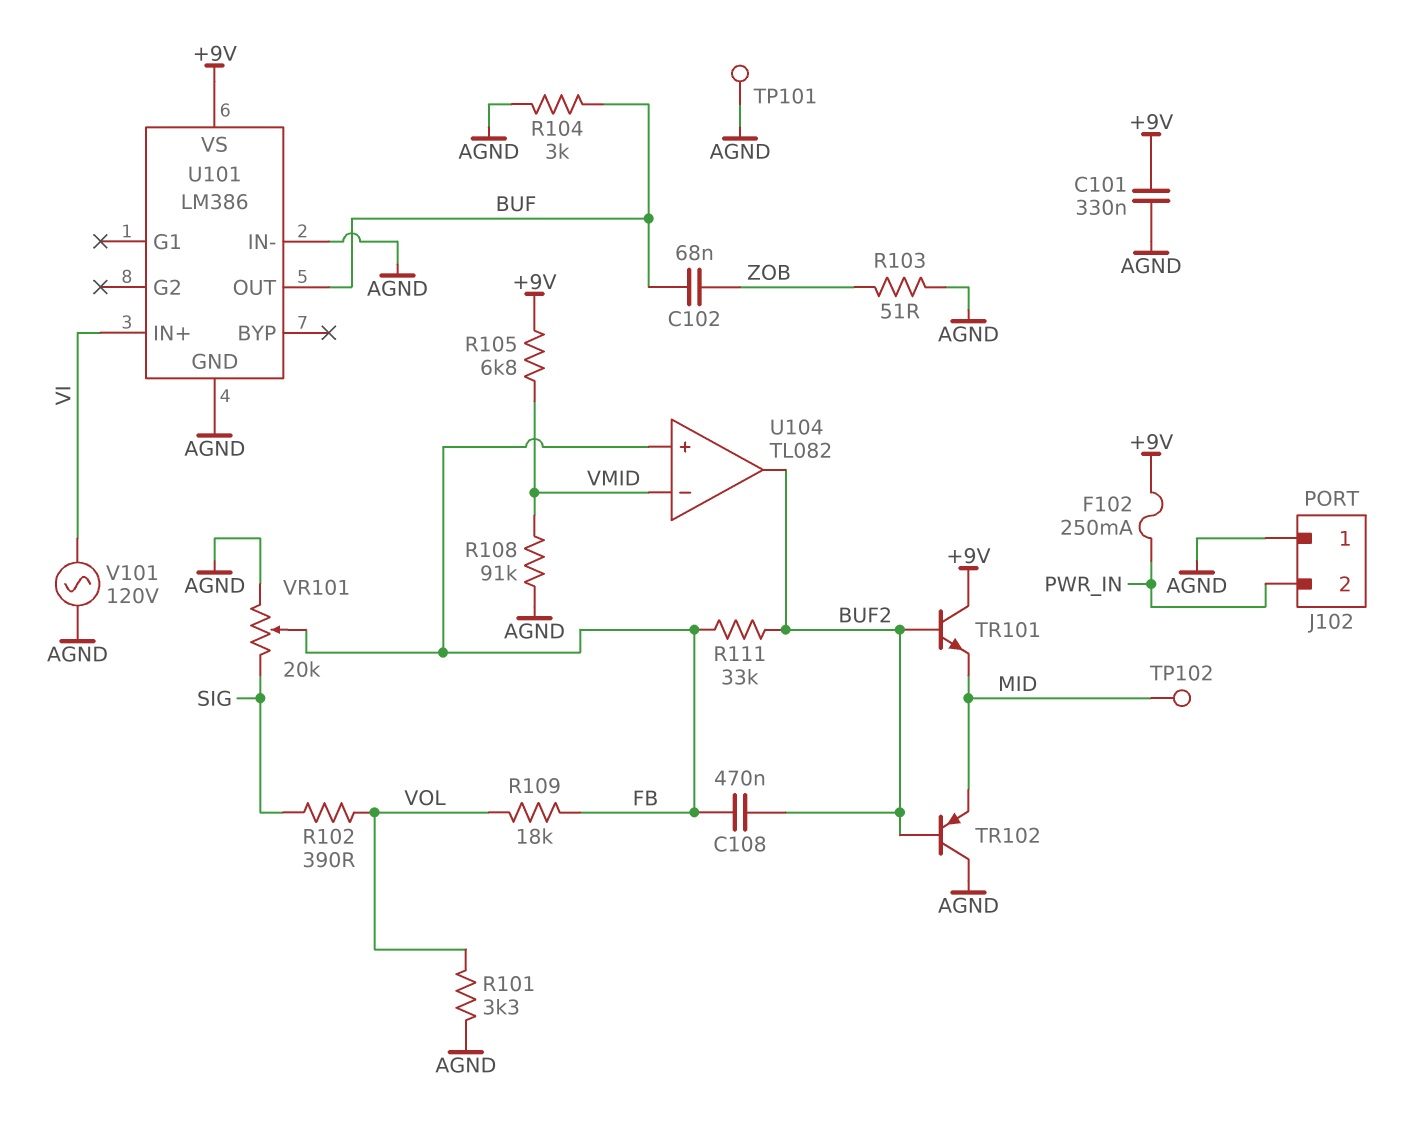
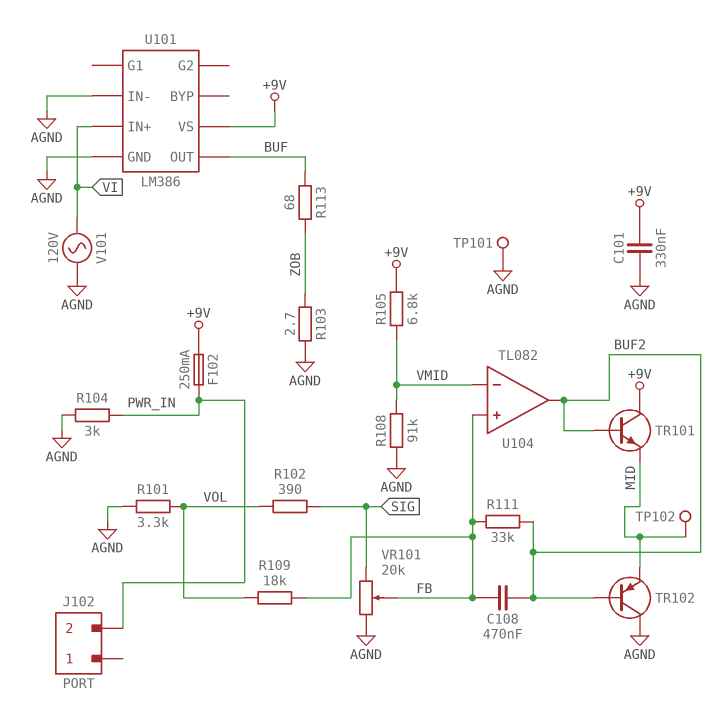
C102: 68nF (BUF, ZOB) -> none
J102 pin 1: AGND -> none
R103: 51 (AGND, ZOB) -> 2.7 (AGND, ZOB)
R104: 3k (AGND, BUF) -> 3k (AGND, PWR_IN)
R113: none -> 68 (BUF, ZOB)

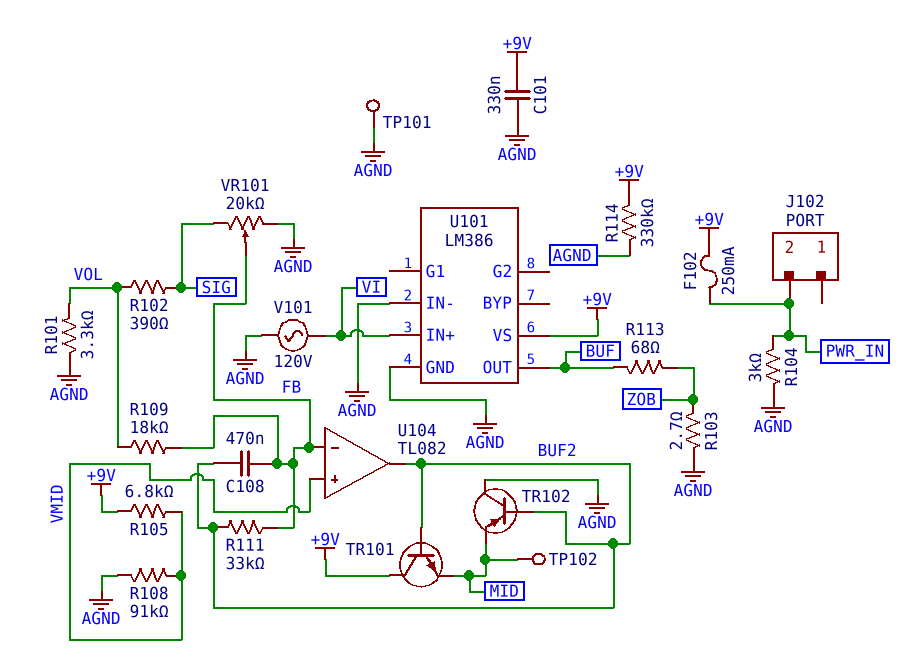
R114: none -> 330k (+9V, AGND)
U104 pin in+: FB -> VMID
U104 pin in-: VMID -> FB

